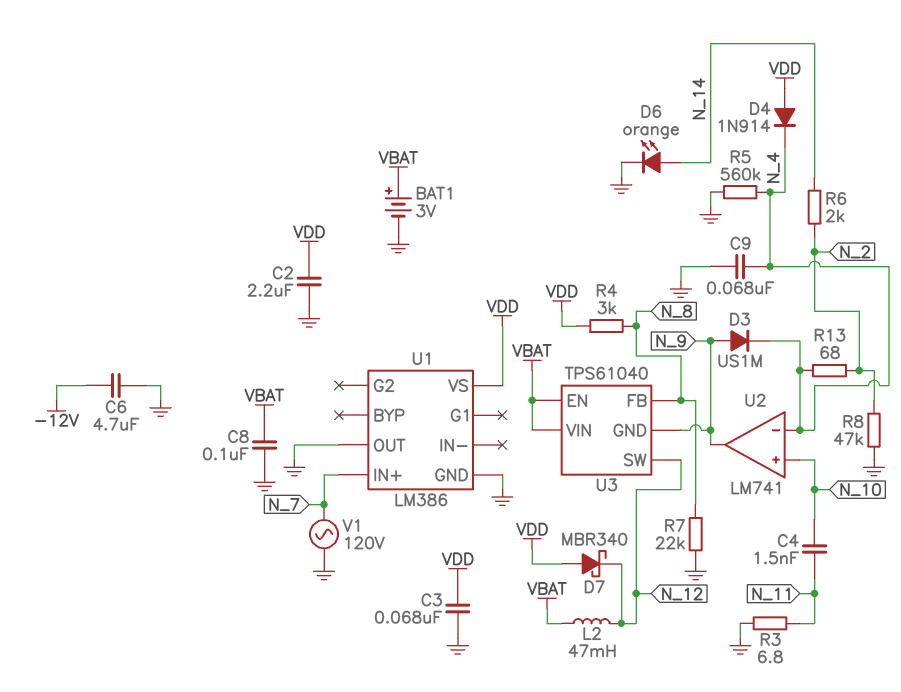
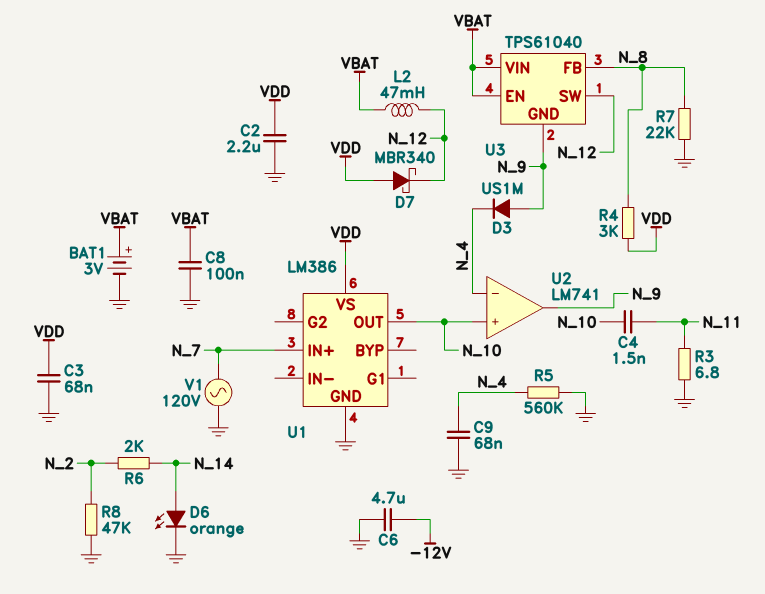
D4: diode 1N914 (A VDD, K N_4) -> none
R13: 68 (N_2, N_4) -> none
U1 pin OUT: GND -> N_10

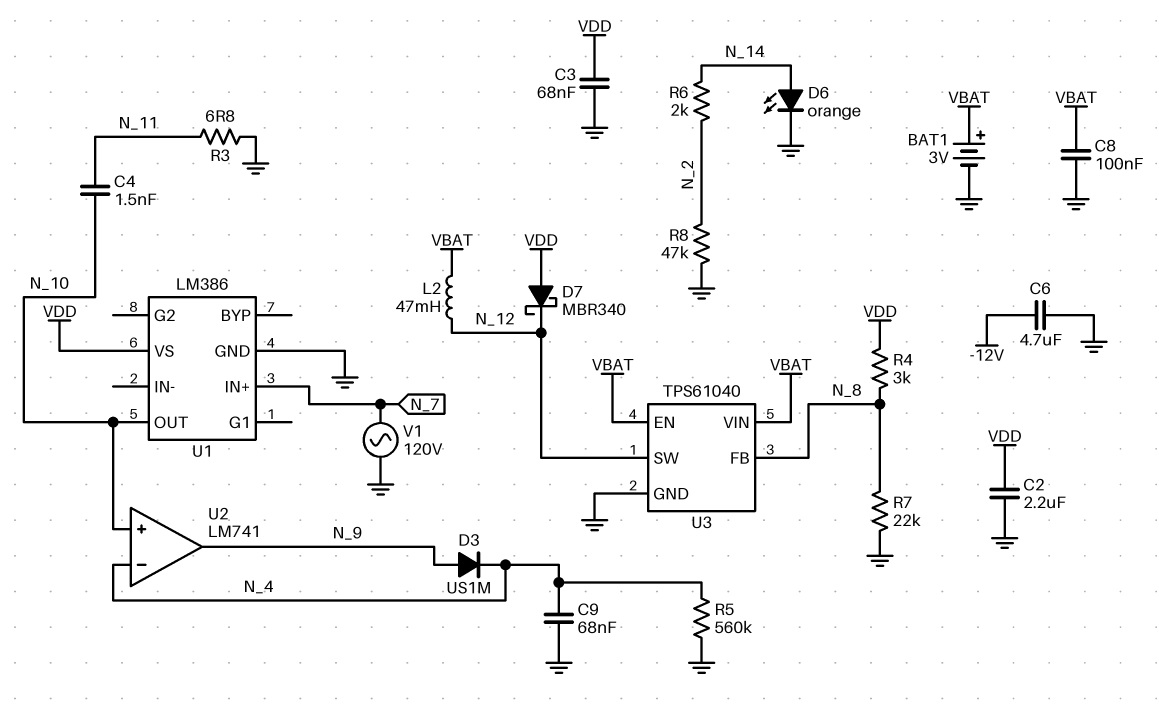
U3 pin GND: N_9 -> GND

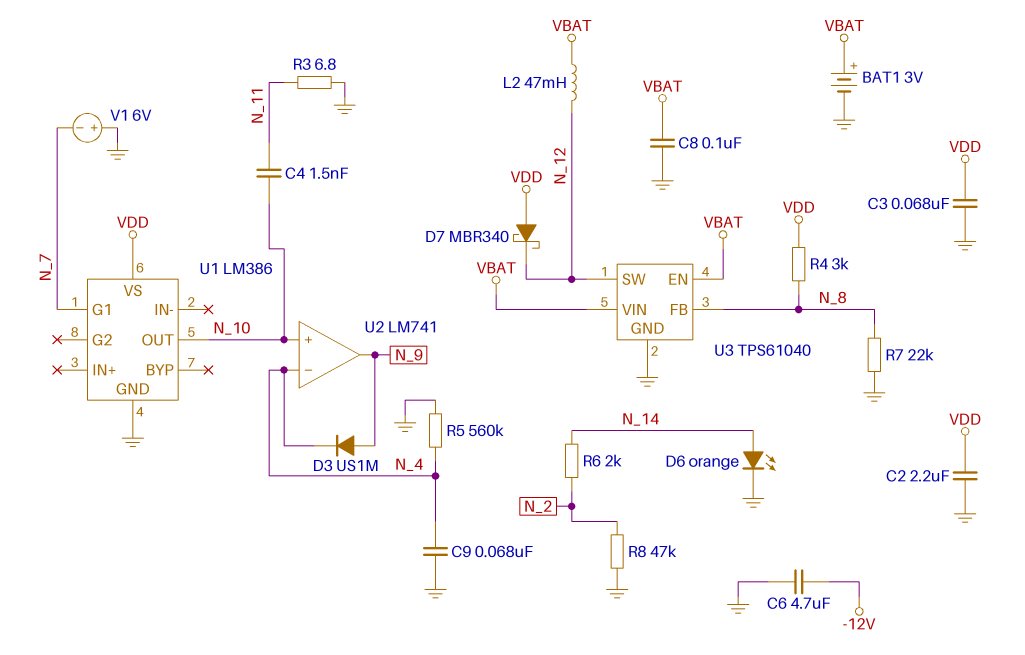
U1 pin G1: none -> N_7
U1 pin IN+: N_7 -> none
V1: AC 120V (GND, N_7) -> 6V (plus GND, minus N_7)

